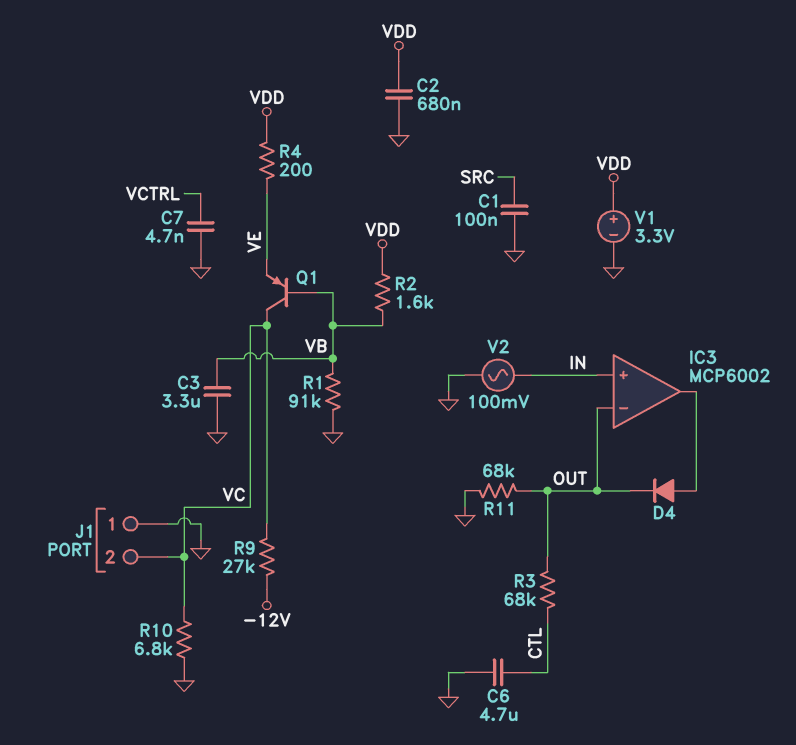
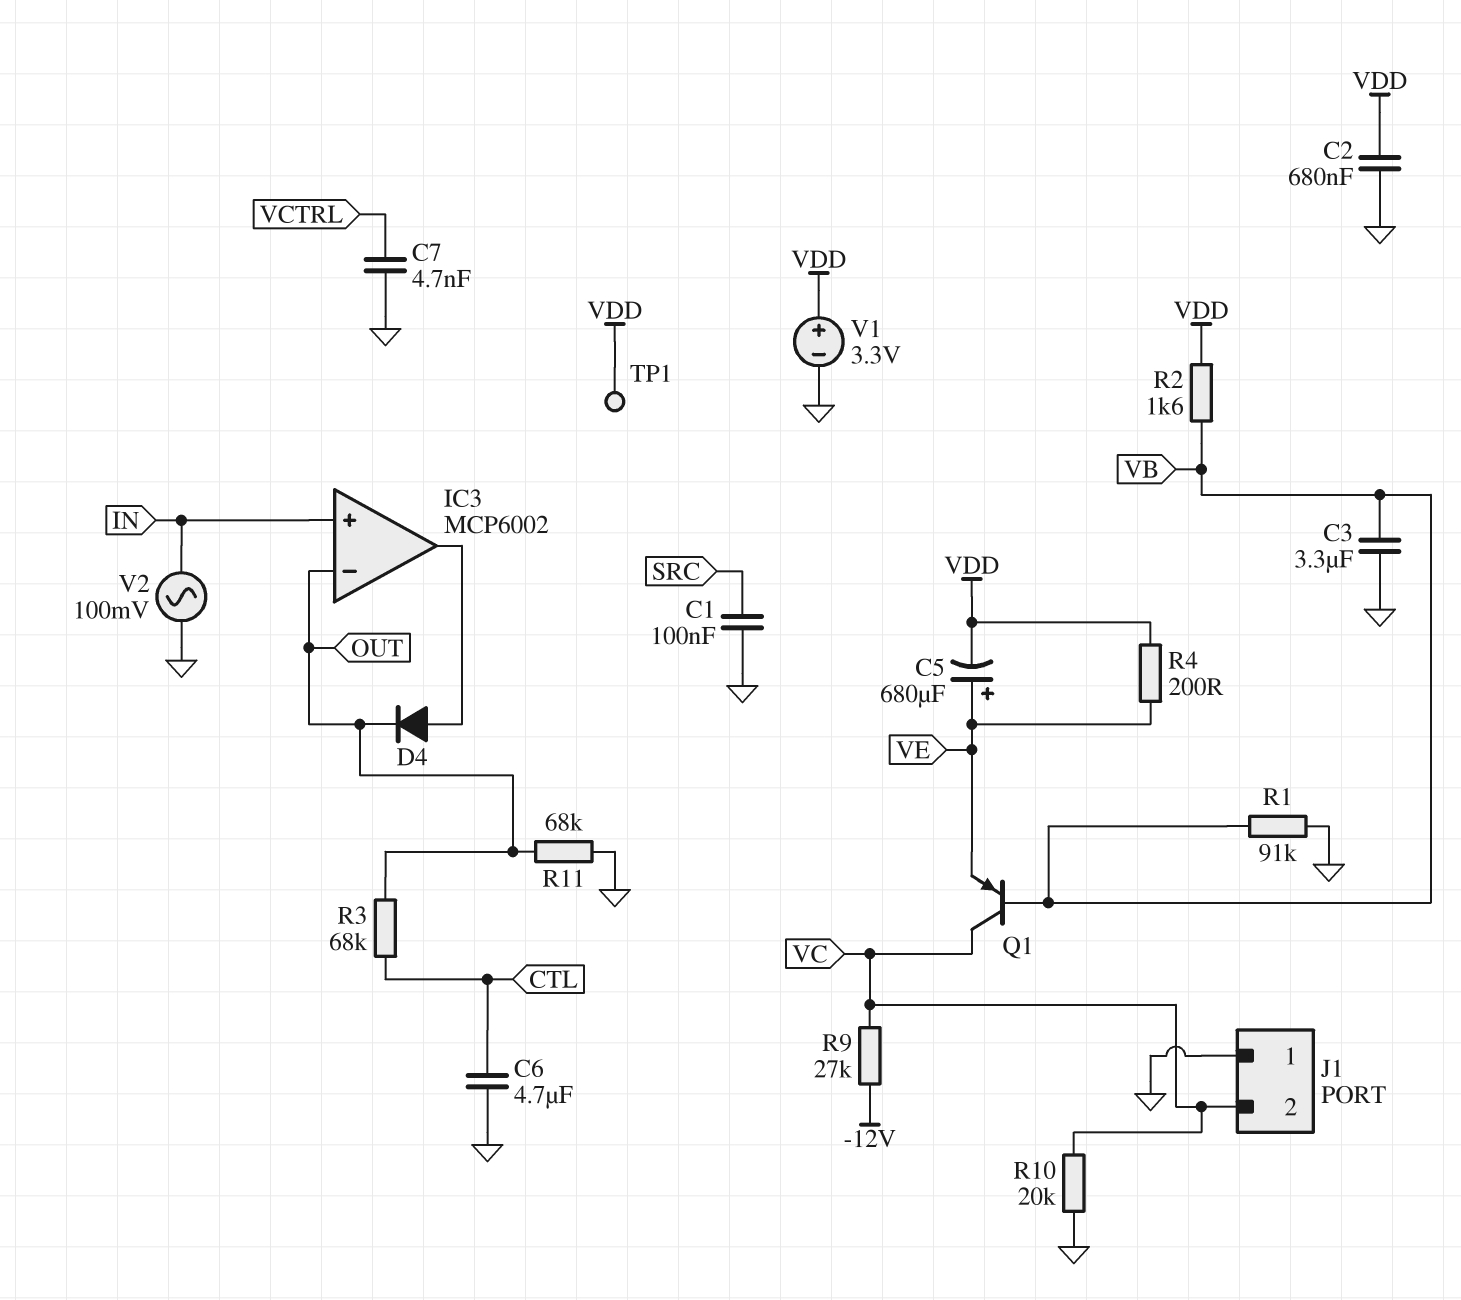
C5: none -> 680uF (plus VE, minus VDD)
R10: 6.8k (GND, VC) -> 20k (GND, VC)
TP1: none -> test point (VDD)

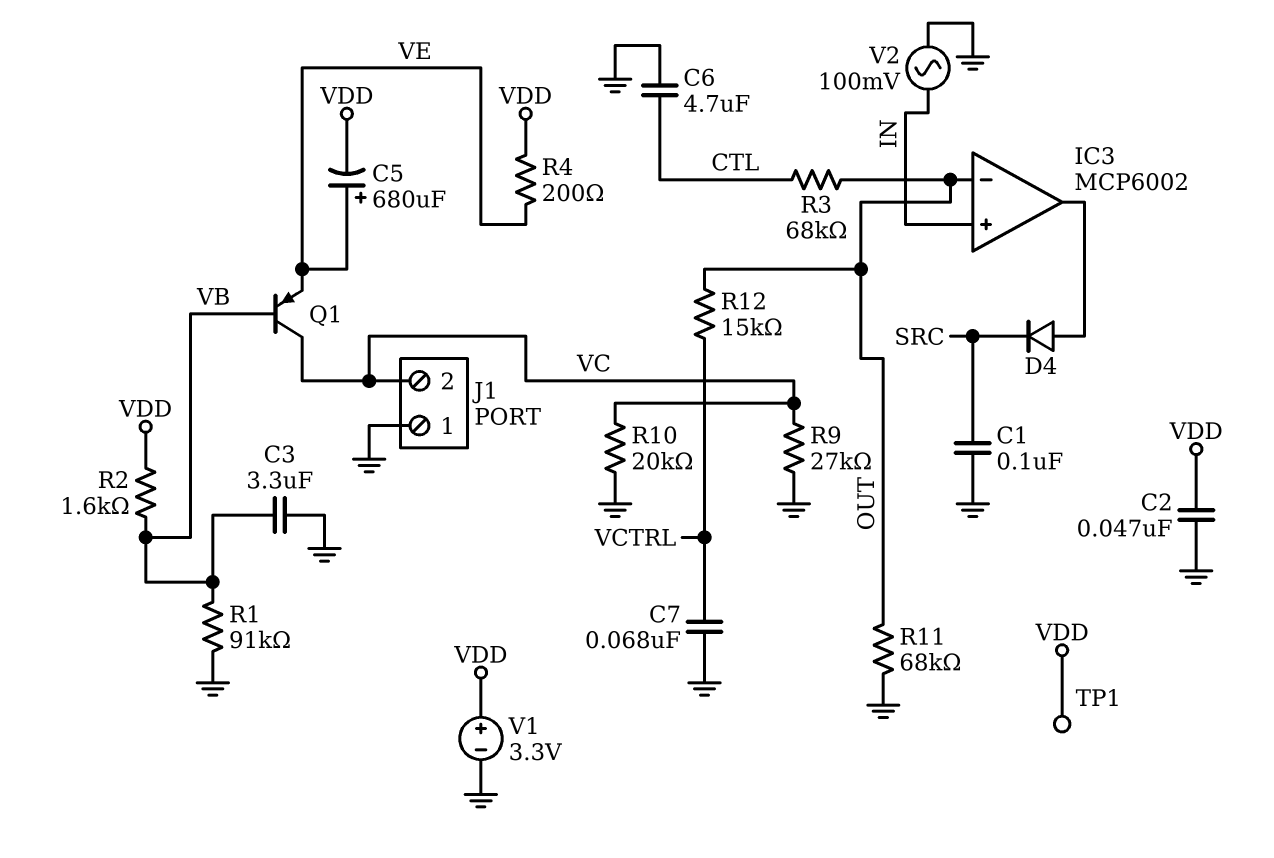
C2: 680nF (GND, VDD) -> 47nF (GND, VDD)
C7: 4.7nF (GND, VCTRL) -> 68nF (GND, VCTRL)
D4: diode (A IC3/out, K OUT) -> diode (A IC3/out, K SRC)
R9: 27k (-12V, VC) -> 27k (GND, VC)
R12: none -> 15k (OUT, VCTRL)

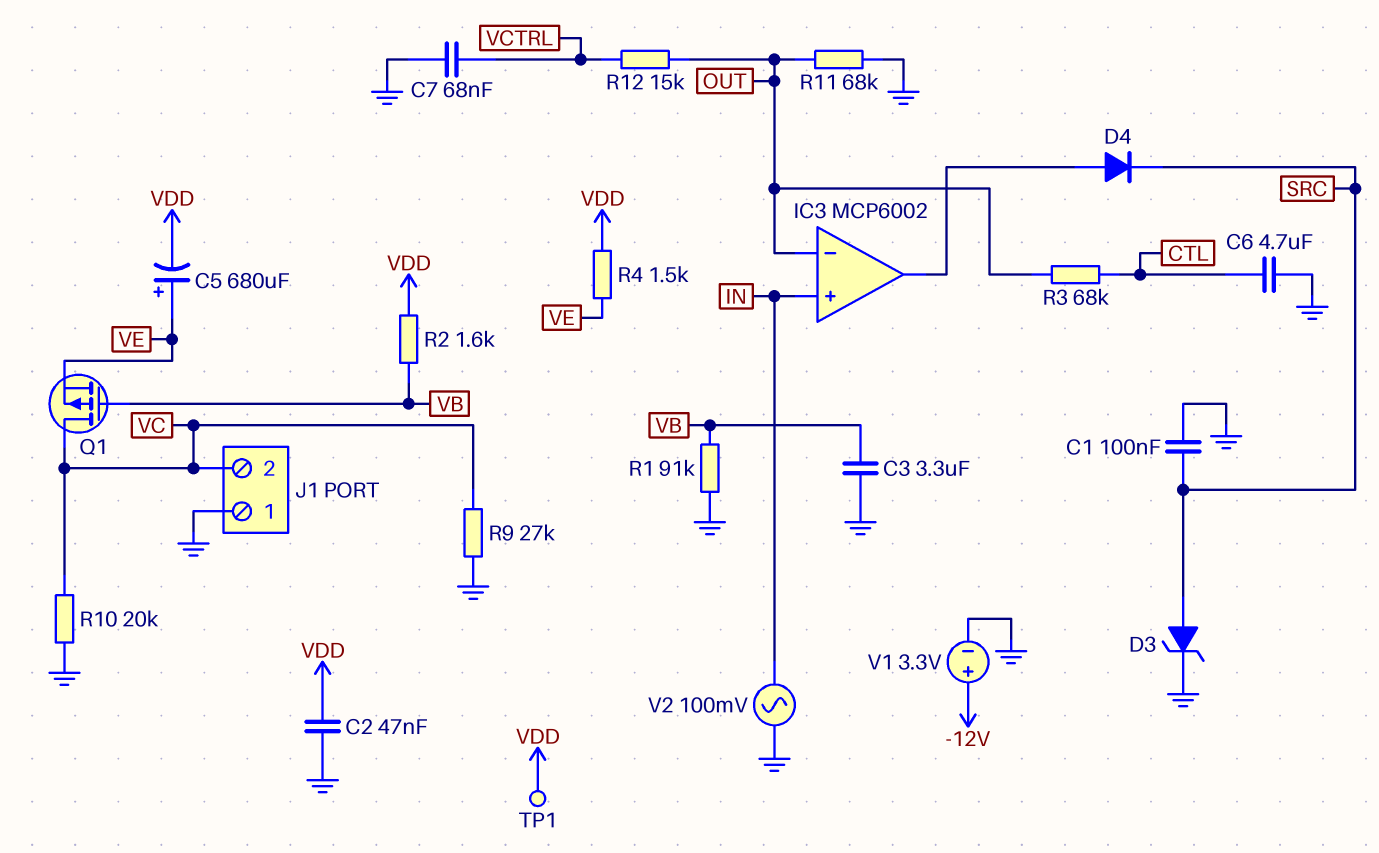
D3: none -> zener (A SRC, K GND)
Q1: PNP (B VB, C VC, E VE) -> PMOS (G VB, D VC, S VE)
R4: 200 (VDD, VE) -> 1.5k (VDD, VE)
V1: 3.3V (plus VDD, minus GND) -> 3.3V (plus -12V, minus GND)

